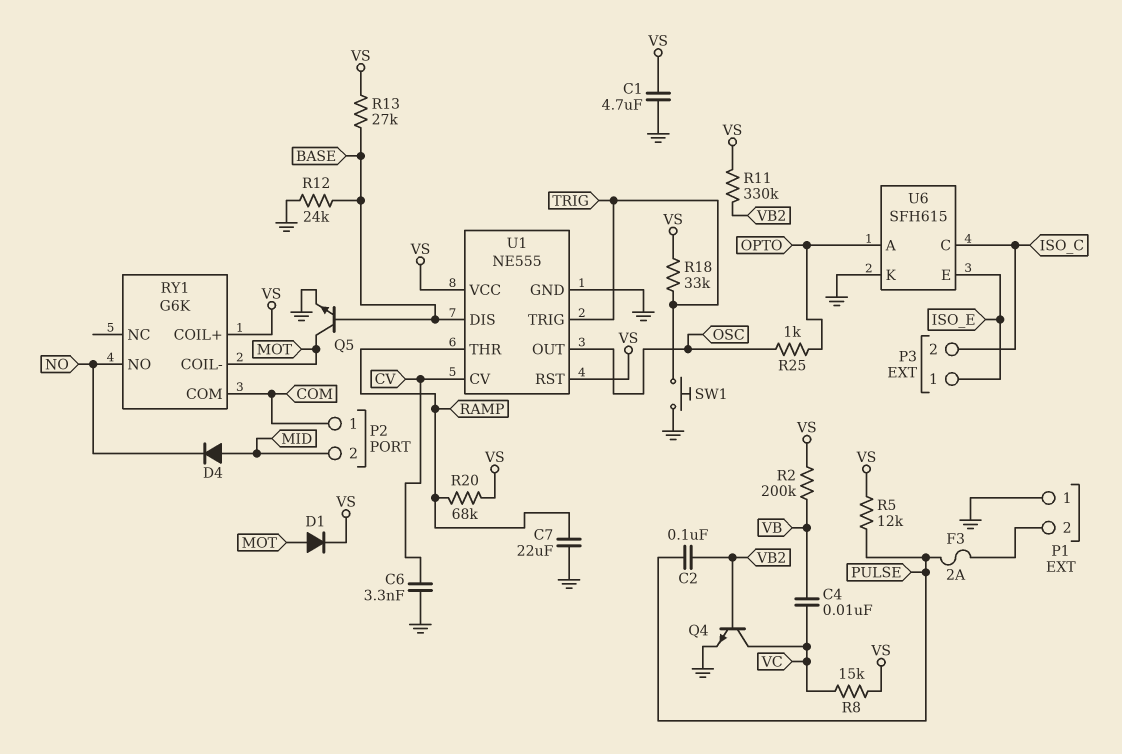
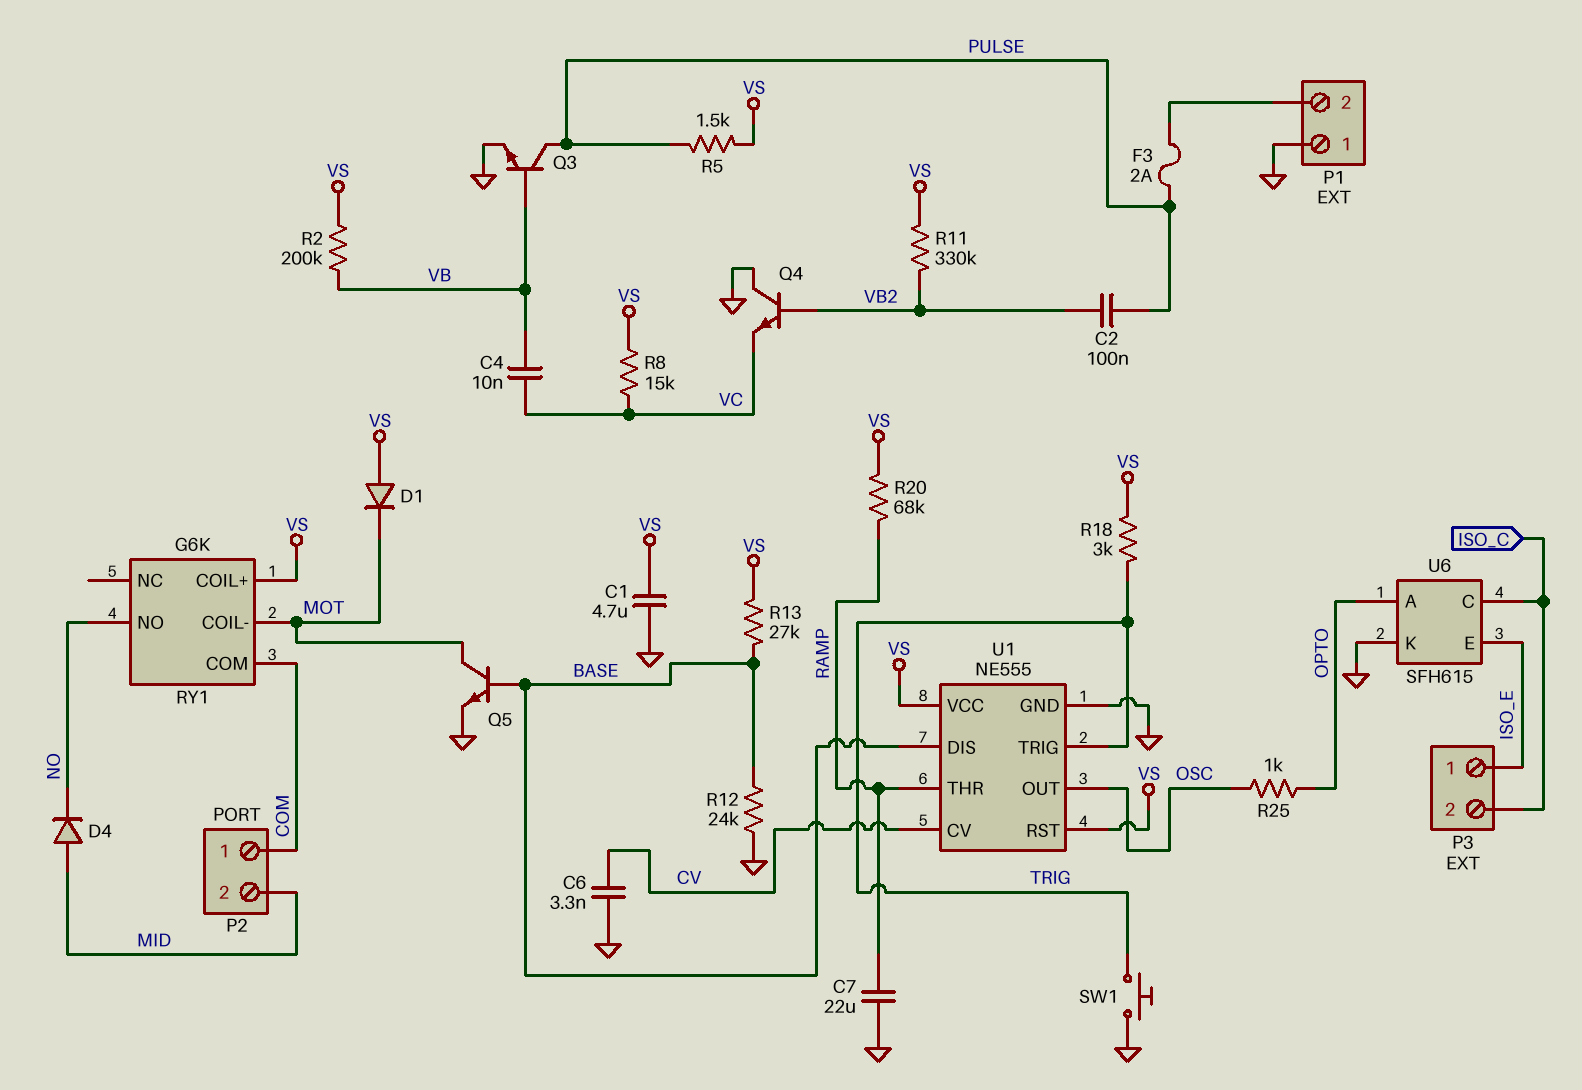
D1: diode (A MOT, K VS) -> diode (A VS, K MOT)
Q3: none -> NPN (B VB, C PULSE, E GND)
Q4: NPN (B VB2, C VC, E GND) -> NPN (B VB2, C GND, E VC)
R5: 12k (PULSE, VS) -> 1.5k (PULSE, VS)
R18: 33k (TRIG, VS) -> 3k (TRIG, VS)

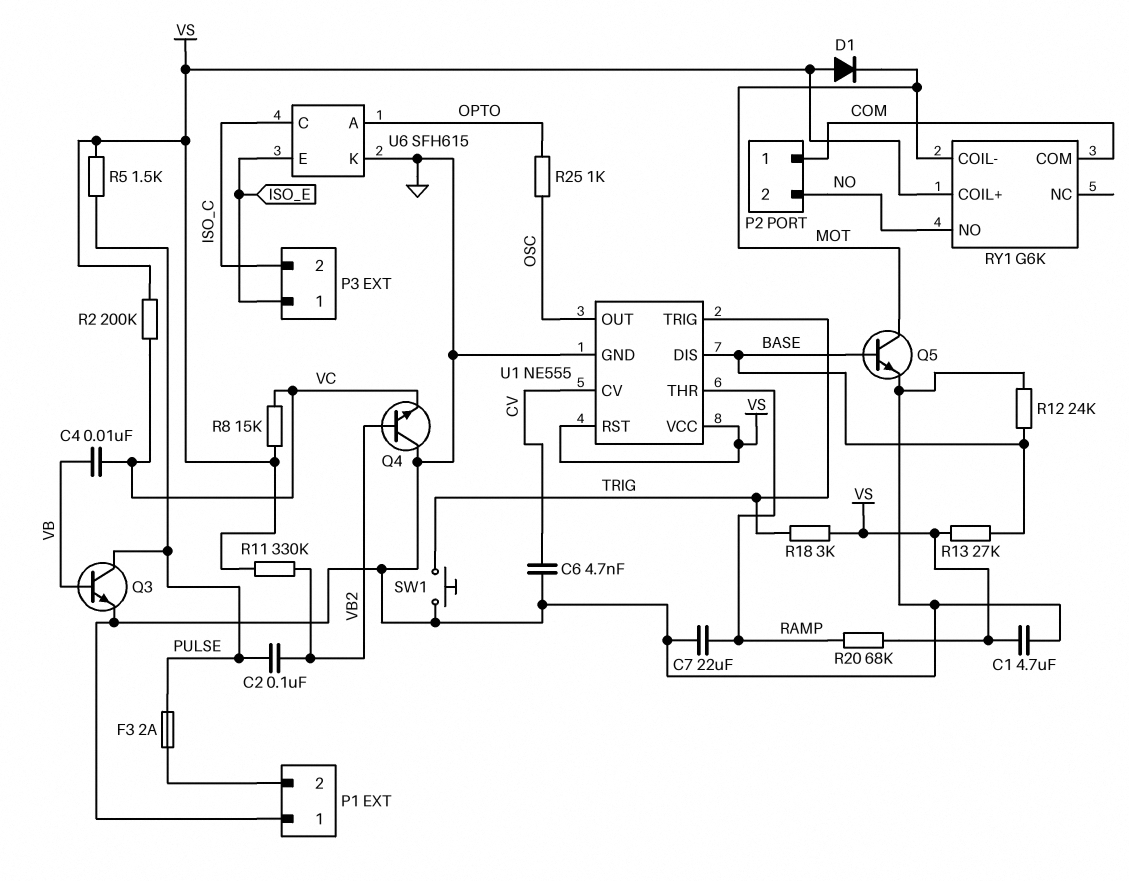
C6: 3.3nF (CV, GND) -> 4.7nF (CV, GND)
D4: diode (A MID, K NO) -> none
P2 pin 2: MID -> NO
R2: 200k (VB, VS) -> 200k (VC, VS)

